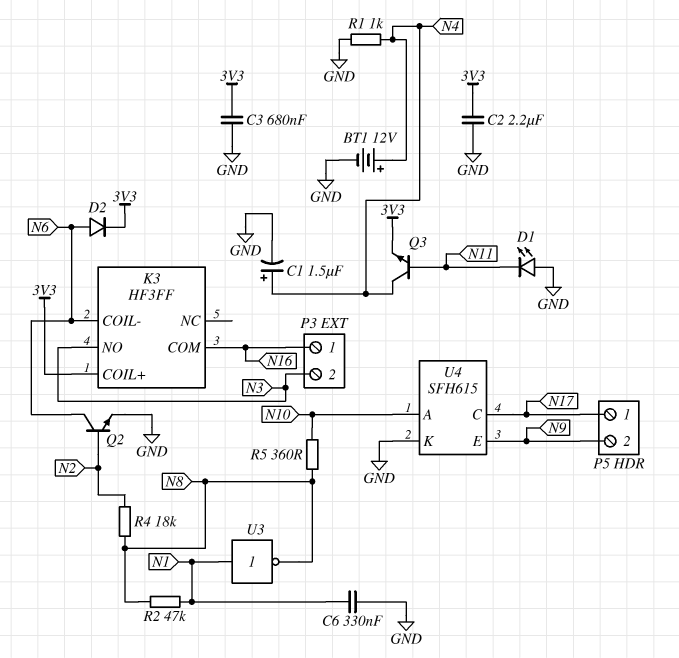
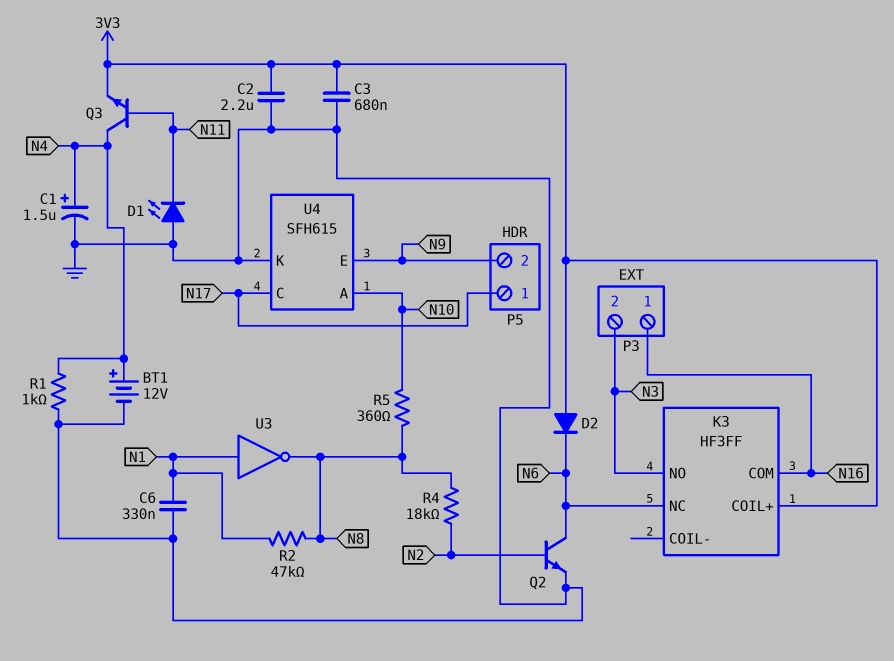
D2: diode (A N6, K 3V3) -> diode (A 3V3, K N6)
K3 pin COIL-: N6 -> none
K3 pin NC: none -> N6

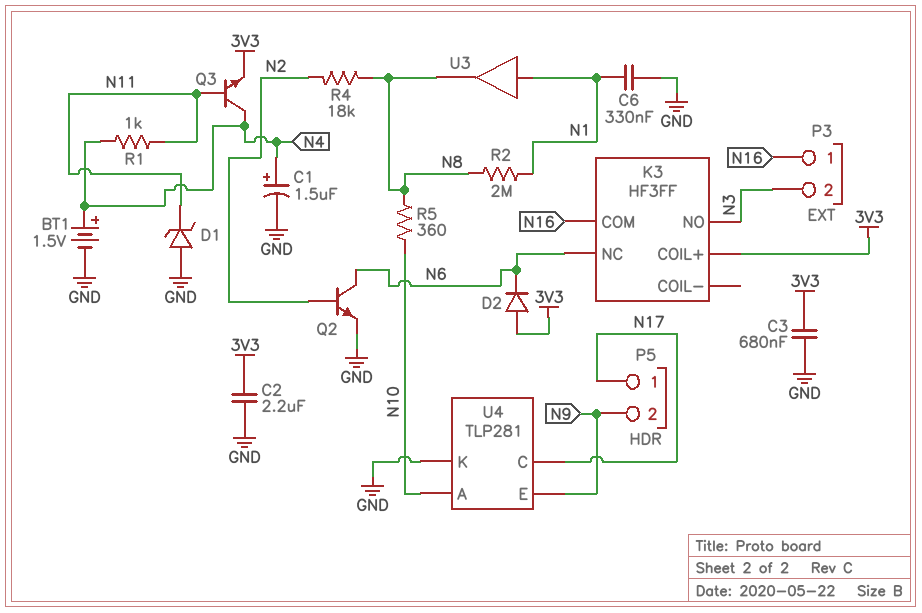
BT1: 12V (plus N4, minus GND) -> 1.5V (plus N4, minus GND)
D1: LED (A GND, K N11) -> zener (A GND, K N11)
R1: 1k (GND, N4) -> 1k (N4, N11)
R2: 47k (N1, N8) -> 2M (N1, N8)
U3: NOT (in N1, out N8) -> buffer (in N1, out N8)
U4: SFH615 -> TLP281

